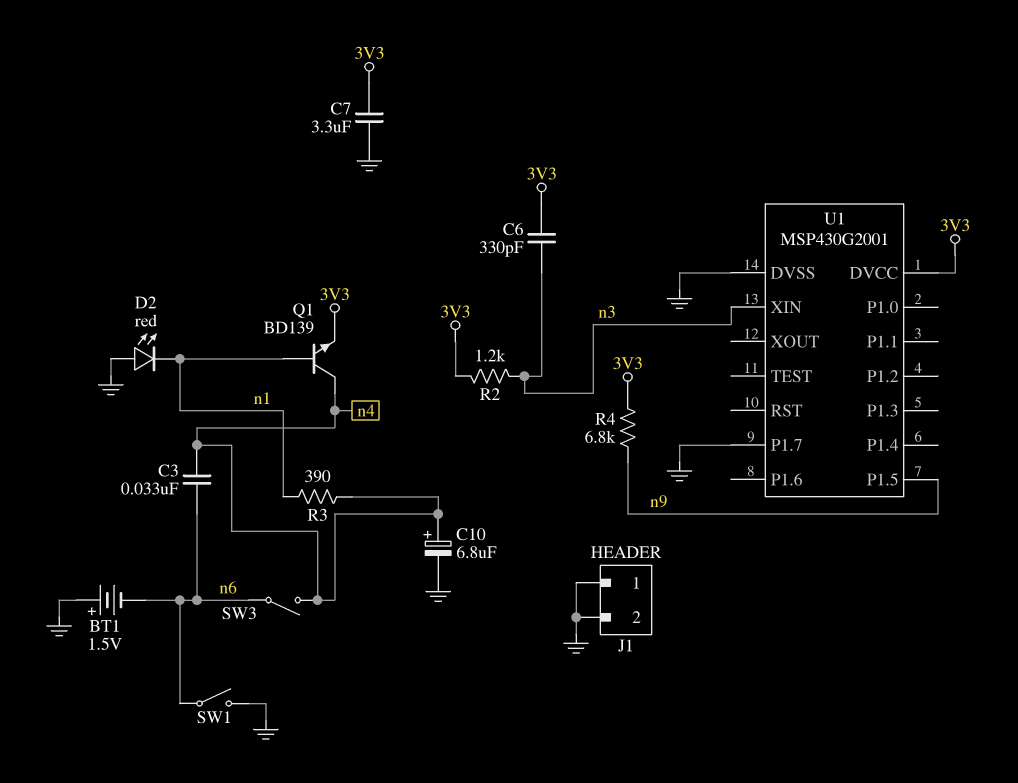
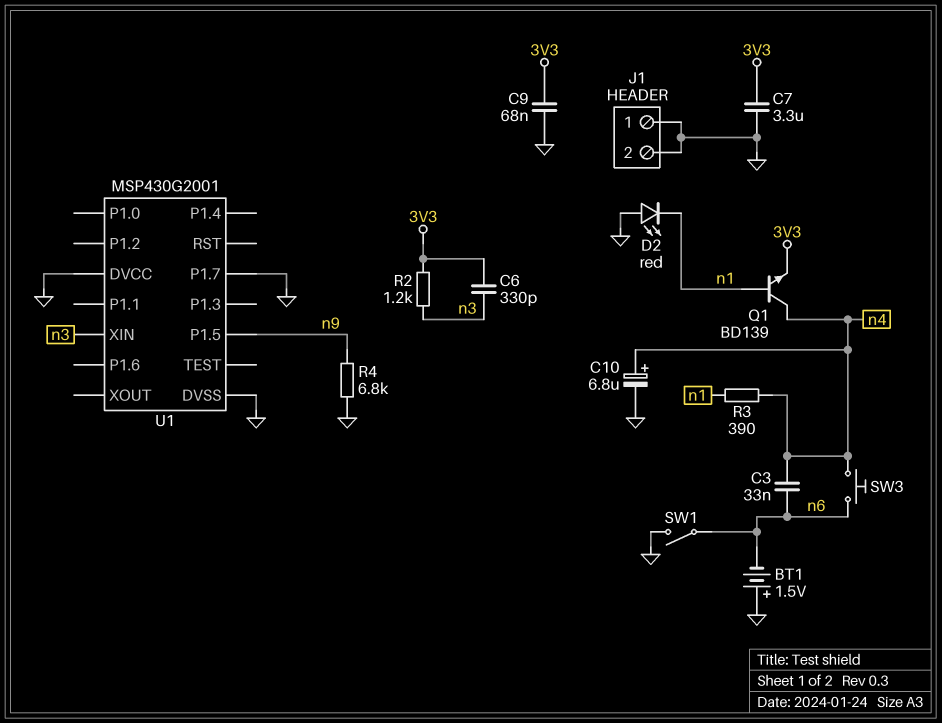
C9: none -> 68nF (3V3, GND)
R4: 6.8k (3V3, n9) -> 6.8k (GND, n9)
SW3: switch (n4, n6) -> button (n4, n6)
U1 pin DVCC: 3V3 -> GND

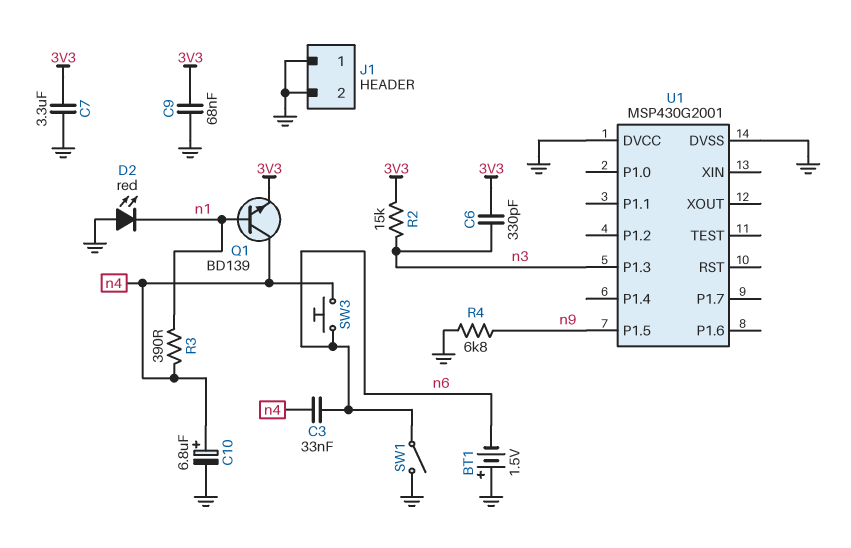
R2: 1.2k (3V3, n3) -> 15k (3V3, n3)
U1 pin P1.3: none -> n3
U1 pin P1.7: GND -> none
U1 pin XIN: n3 -> none

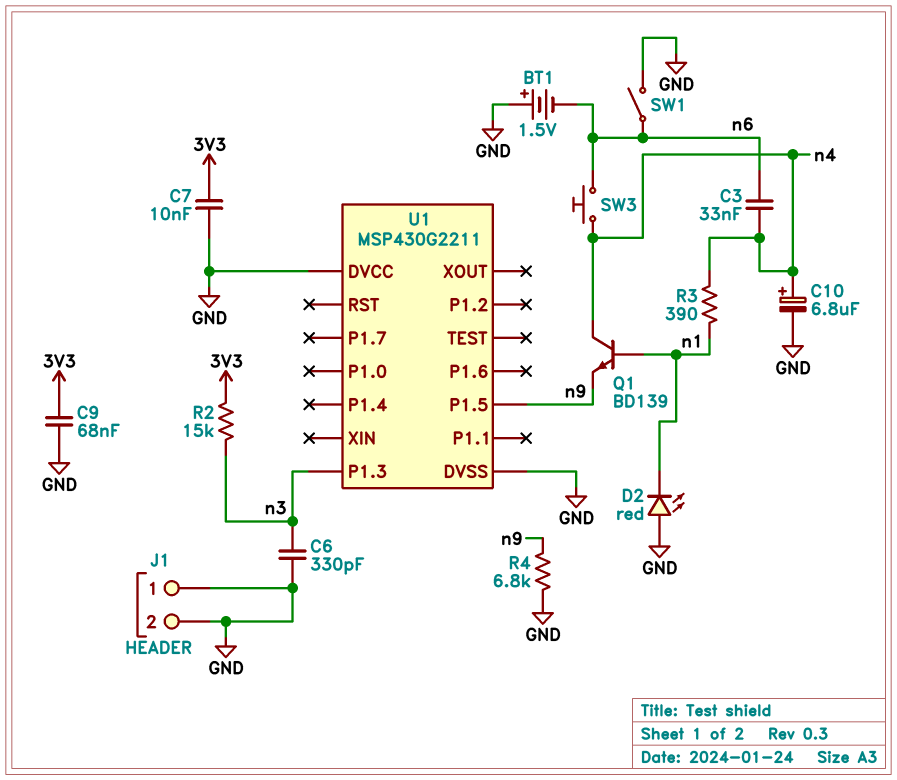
C6: 330pF (3V3, n3) -> 330pF (GND, n3)
C7: 3.3uF (3V3, GND) -> 10nF (3V3, GND)
Q1: NPN BD139 (B n1, C n4, E 3V3) -> NPN BD139 (B n1, C n4, E n9)
U1: MSP430G2001 -> MSP430G2211

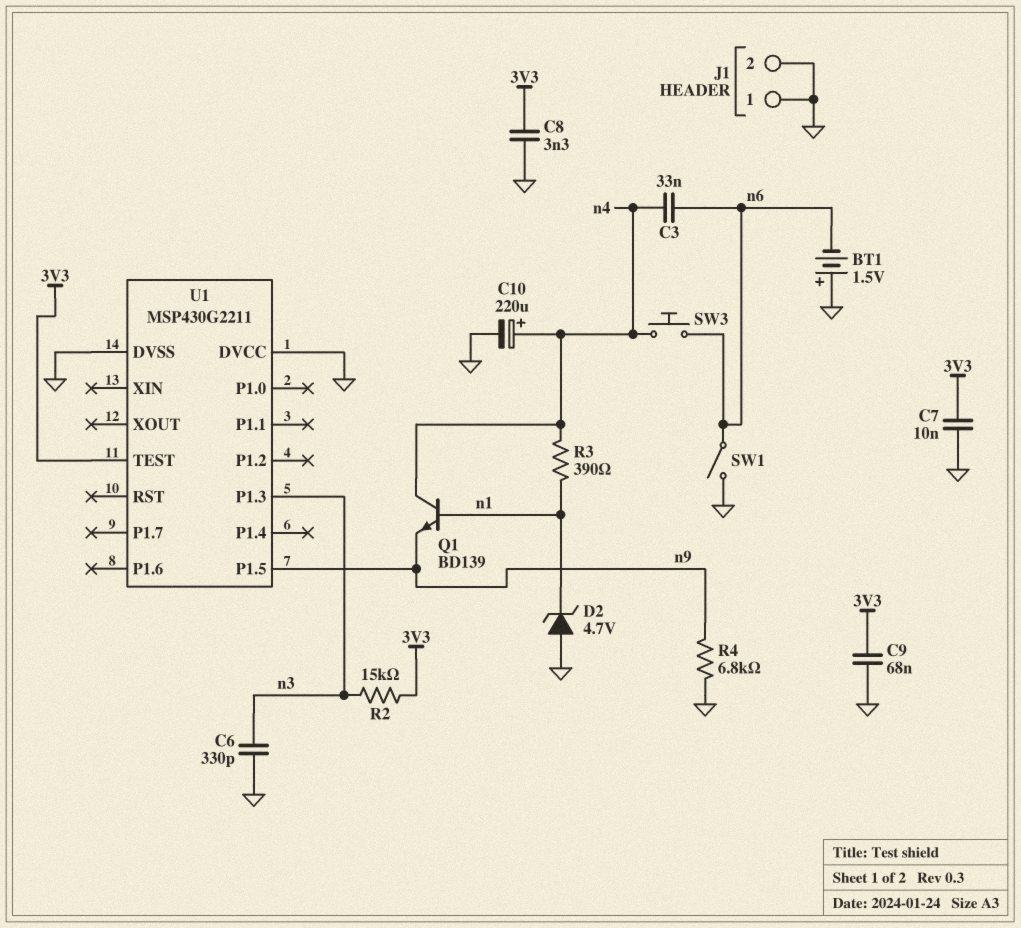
C8: none -> 3.3nF (3V3, GND)
C10: 6.8uF (plus n4, minus GND) -> 220uF (plus n4, minus GND)
D2: LED red (A GND, K n1) -> zener 4.7V (A GND, K n1)
U1 pin TEST: none -> 3V3

